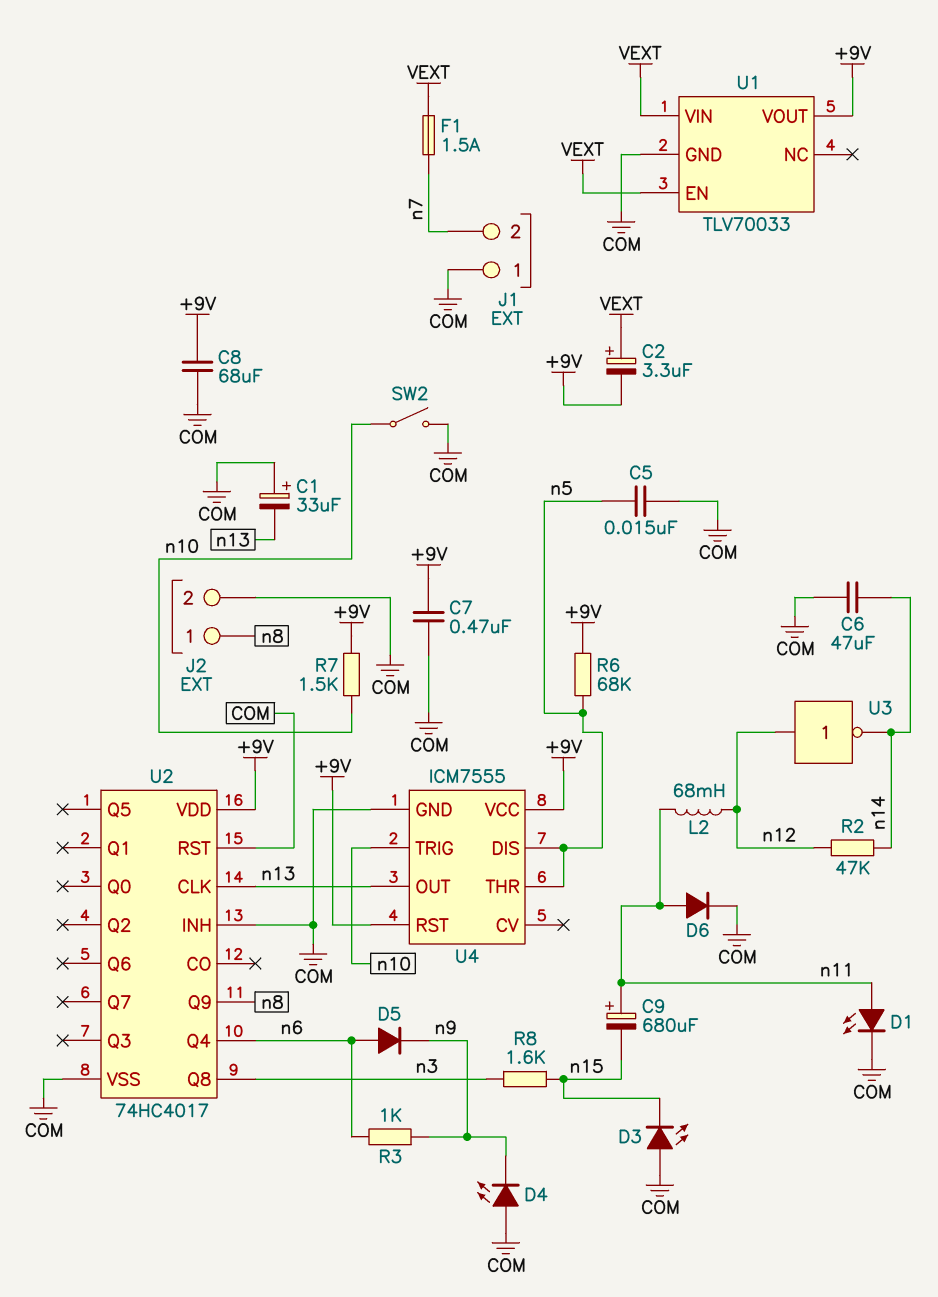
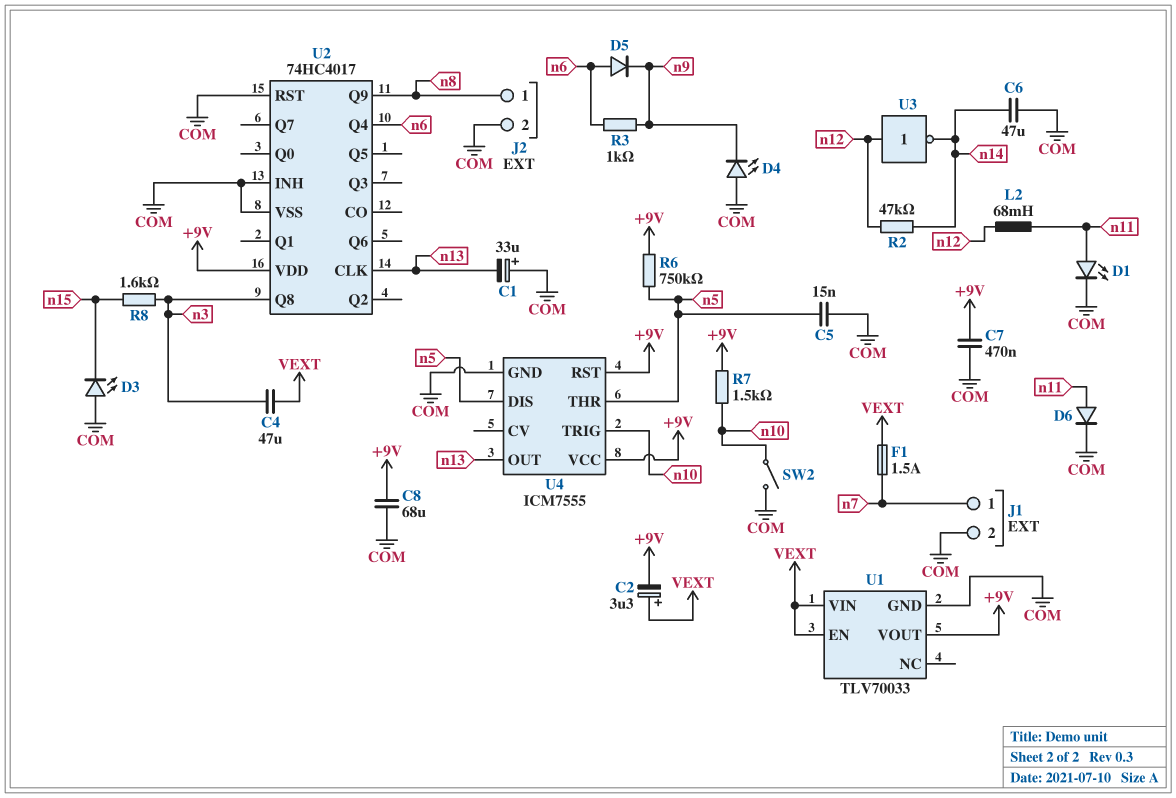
C4: none -> 47uF (VEXT, n3)
C9: 680uF (plus n11, minus n15) -> none
J1 pin 1: COM -> n7
J1 pin 2: n7 -> COM
R6: 68k (+9V, n5) -> 750k (+9V, n5)

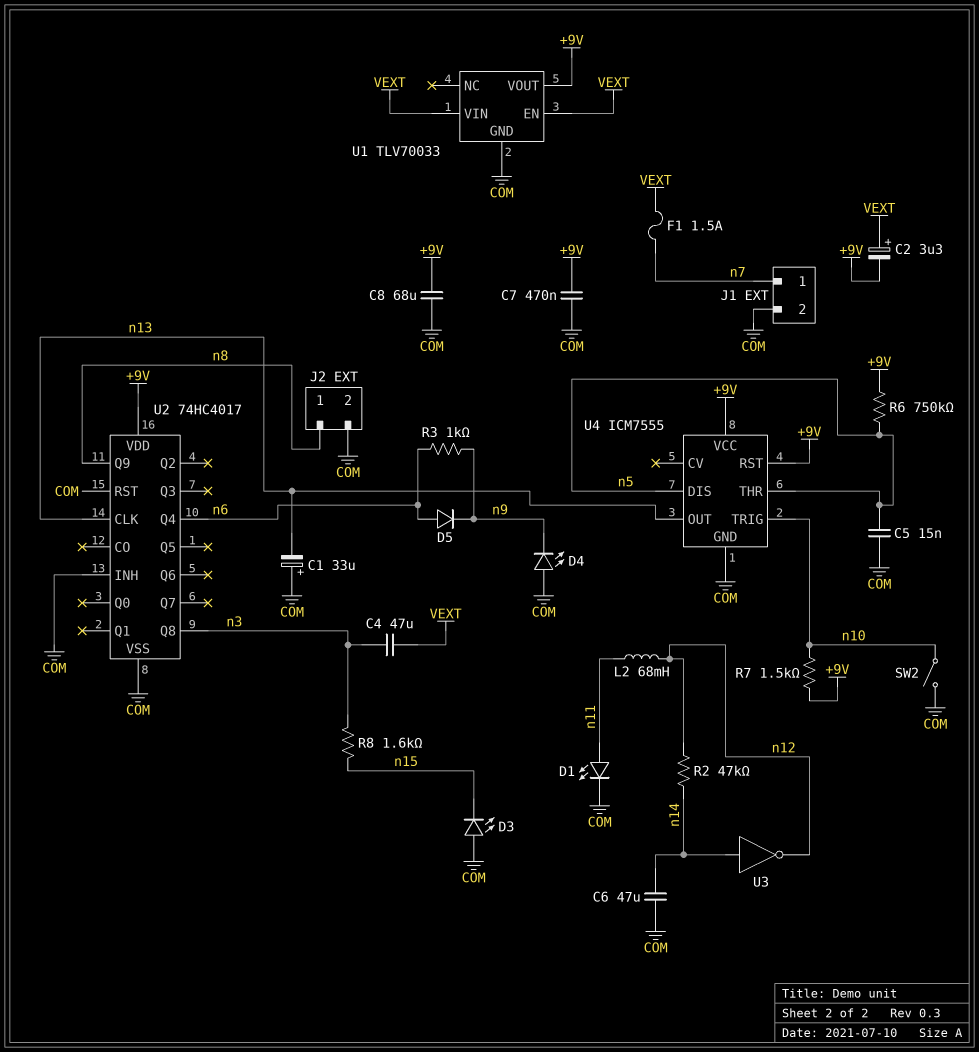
D6: diode (A n11, K COM) -> none
U3: NOT (in n12, out n14) -> NOT (in n14, out n12)

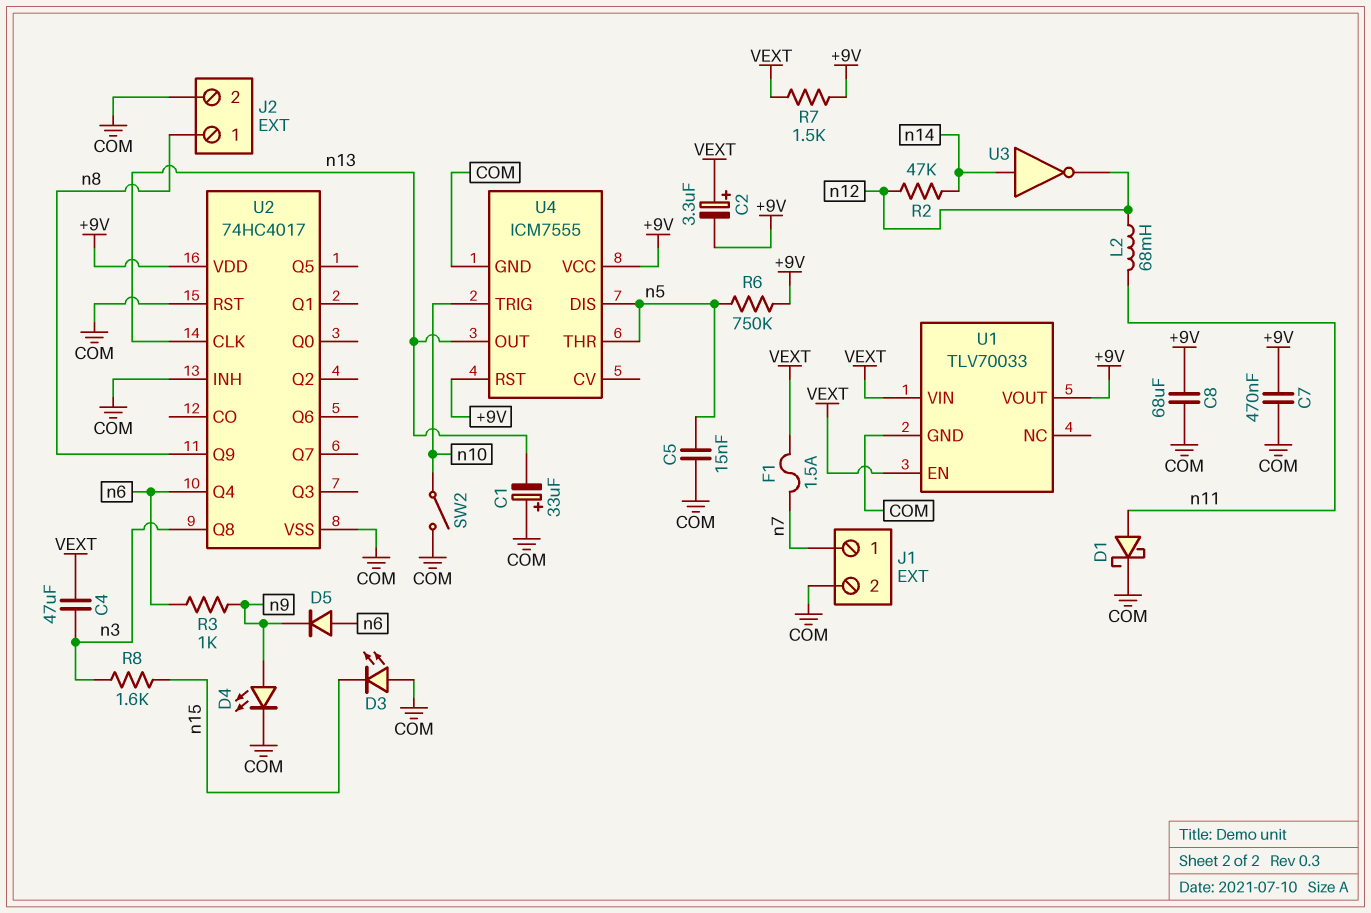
C6: 47uF (COM, n14) -> none
D1: LED (A n11, K COM) -> schottky (A n11, K COM)
D4: LED (A COM, K n9) -> LED (A n9, K COM)
R7: 1.5k (+9V, n10) -> 1.5k (+9V, VEXT)

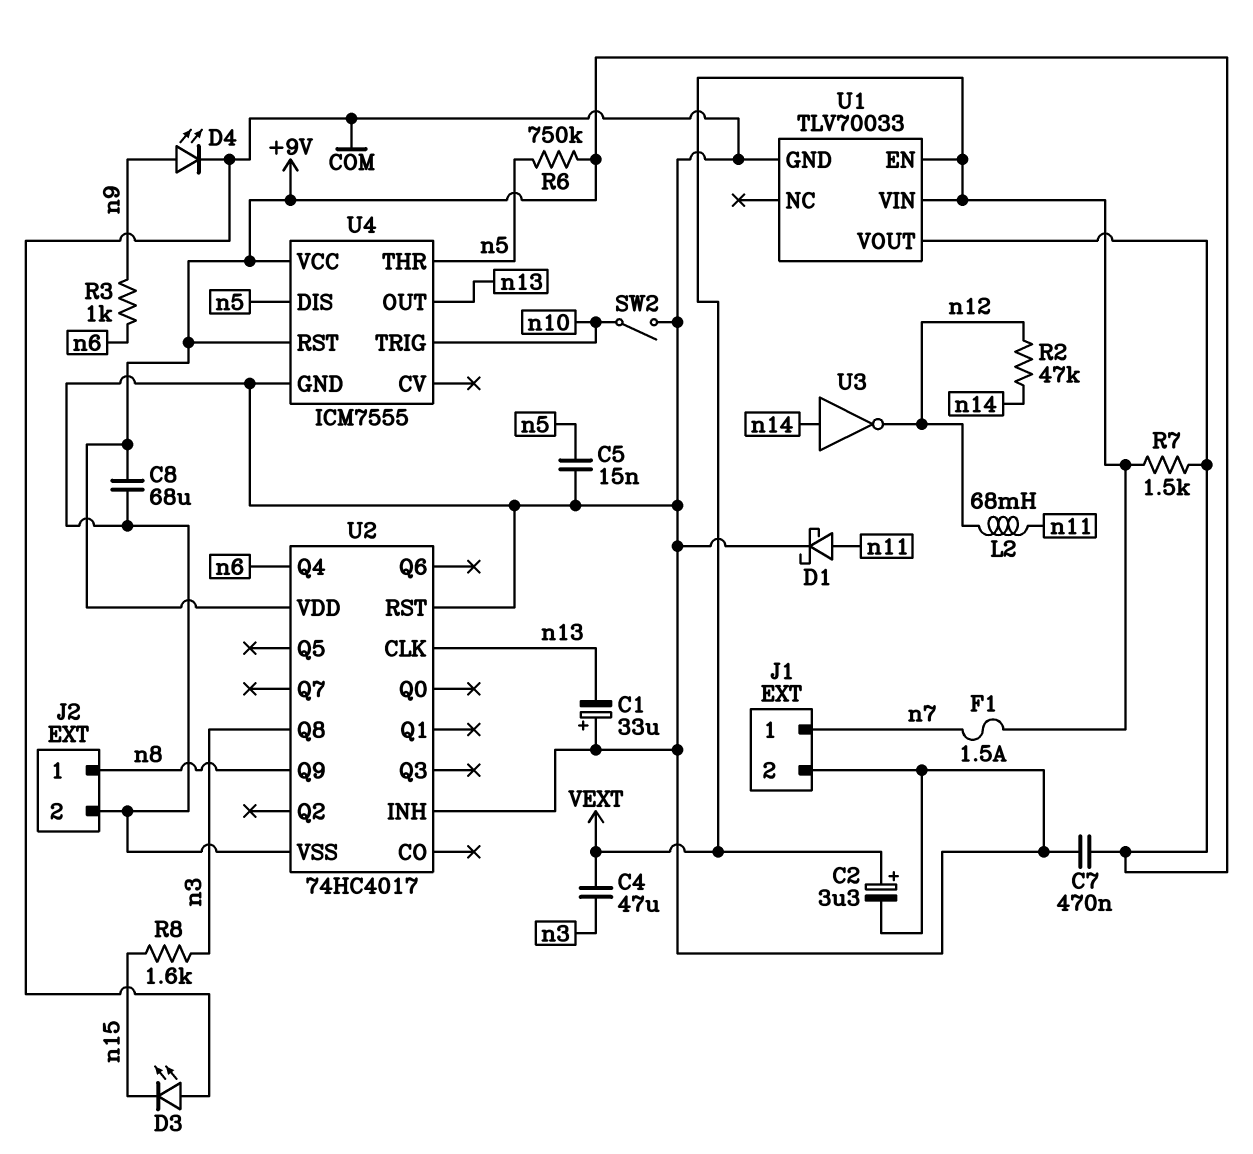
C2: 3.3uF (plus VEXT, minus +9V) -> 3.3uF (plus VEXT, minus COM)
D5: diode (A n6, K n9) -> none

